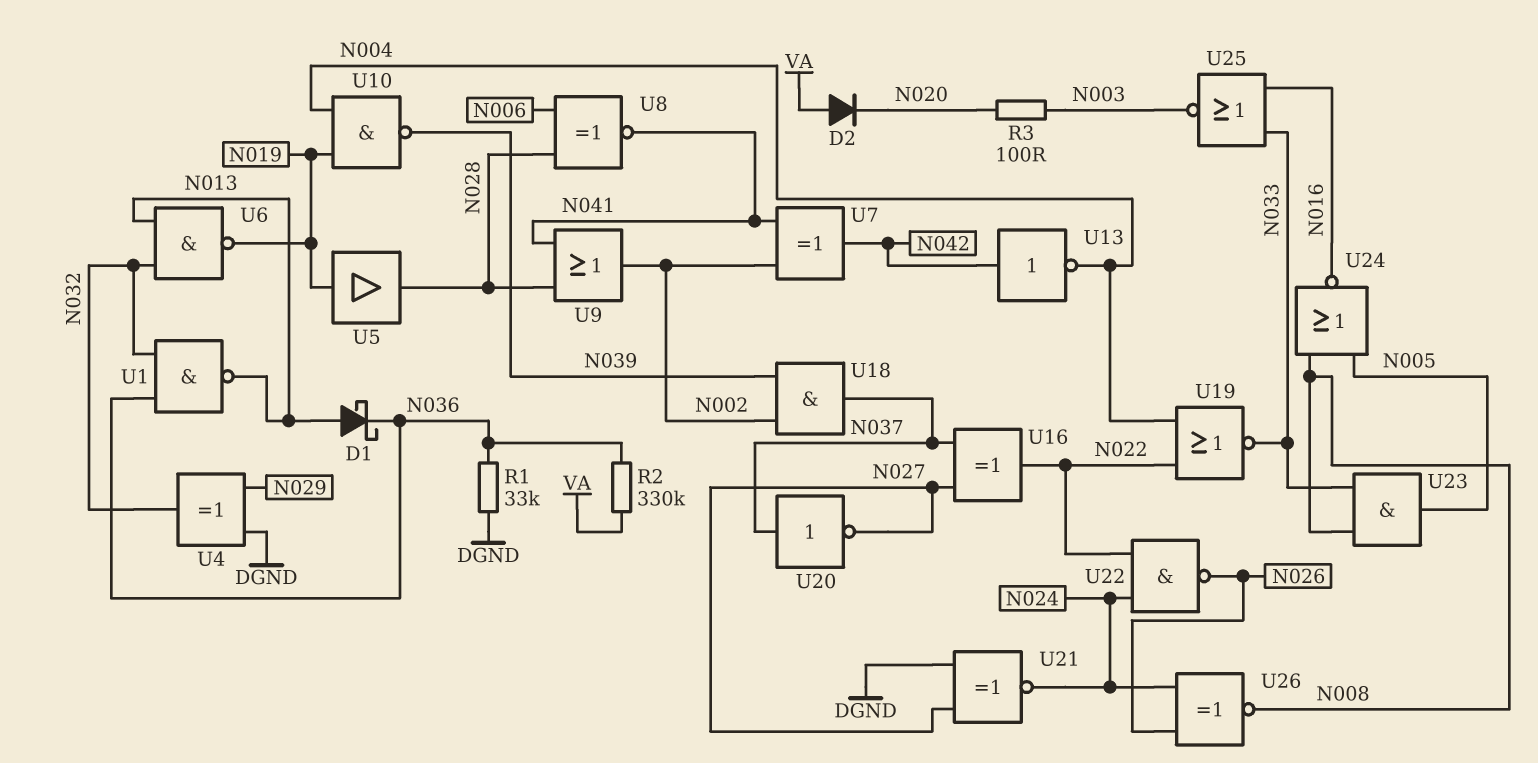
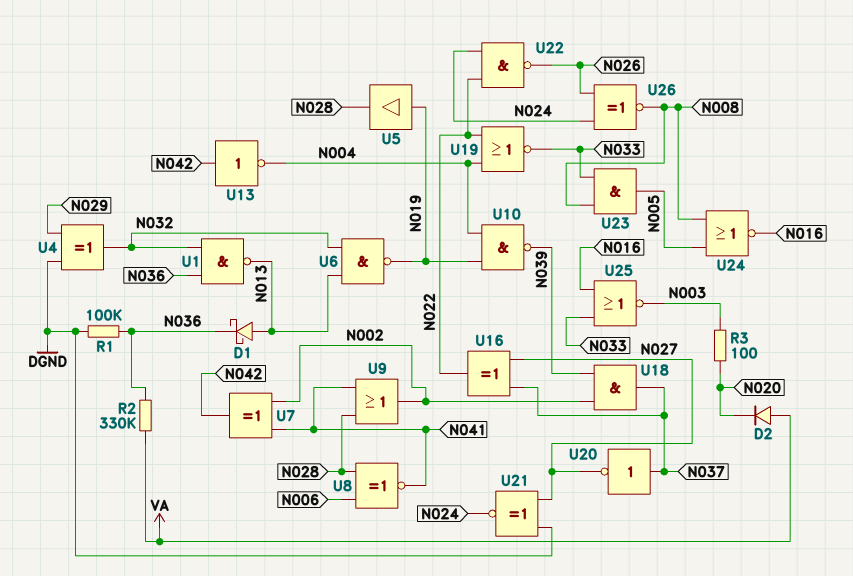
R1: 33k (DGND, N036) -> 100k (DGND, N036)

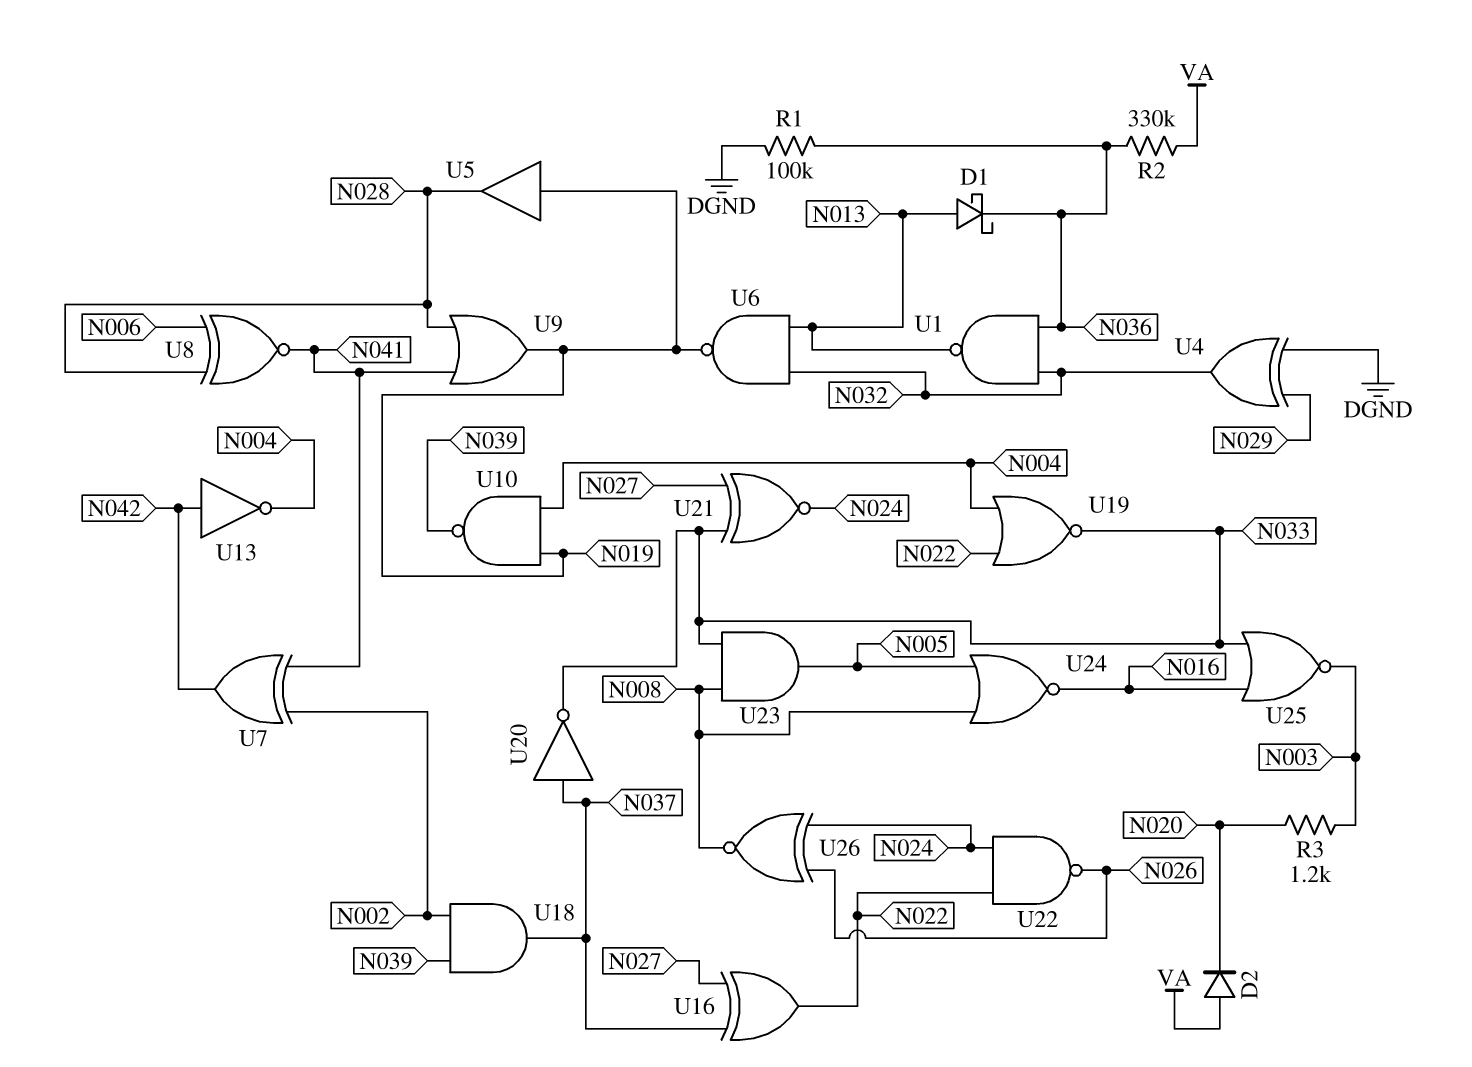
R3: 100 (N003, N020) -> 1.2k (N003, N020)
U9: OR (in N028, in N041, out N002) -> OR (in N028, in N041, out N019)
U20: NOT (in N037, out N027) -> NOT (in N037, out N033)
U21: XNOR (in DGND, in N027, out N024) -> XNOR (in N027, in N033, out N024)

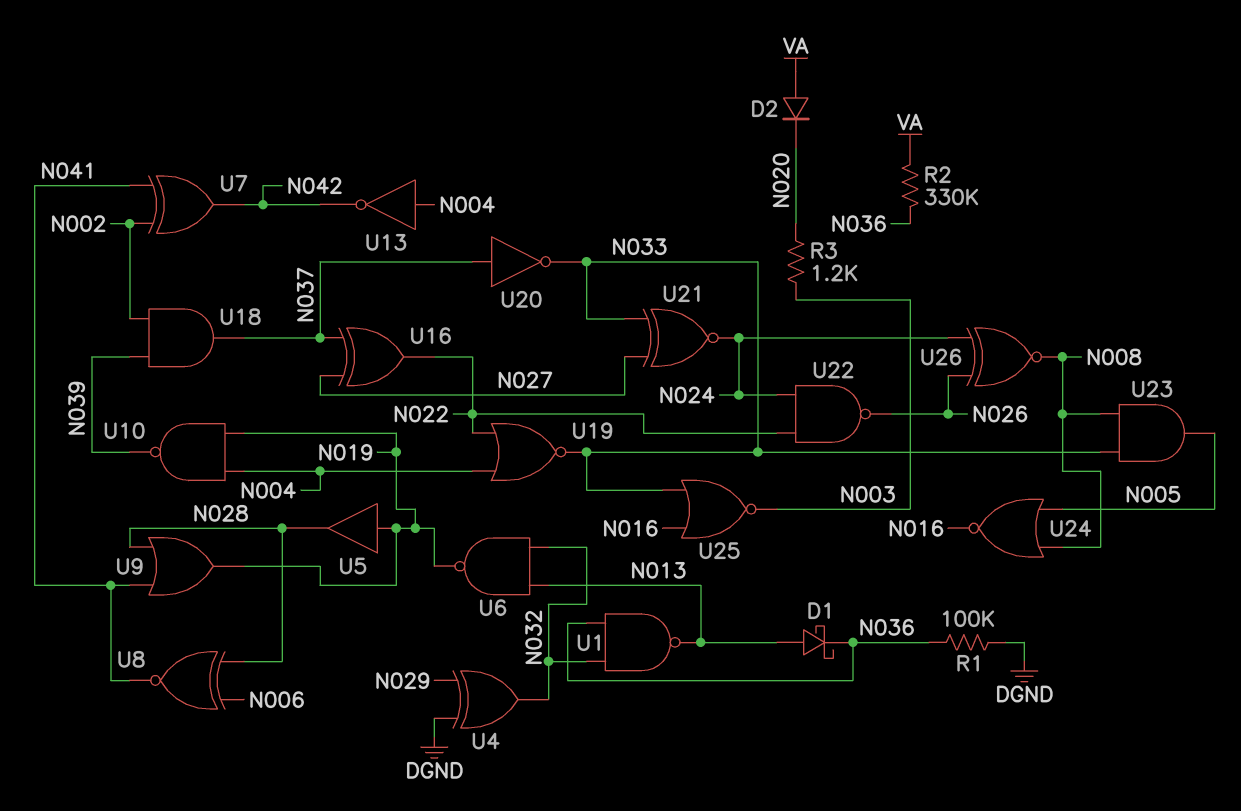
U13: NOT (in N042, out N004) -> NOT (in N004, out N042)

